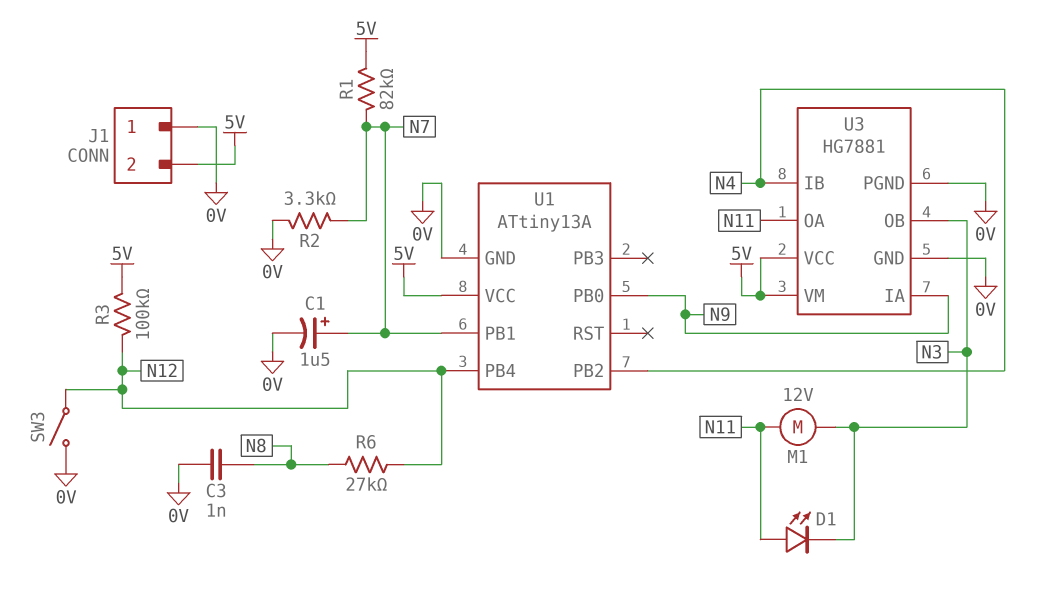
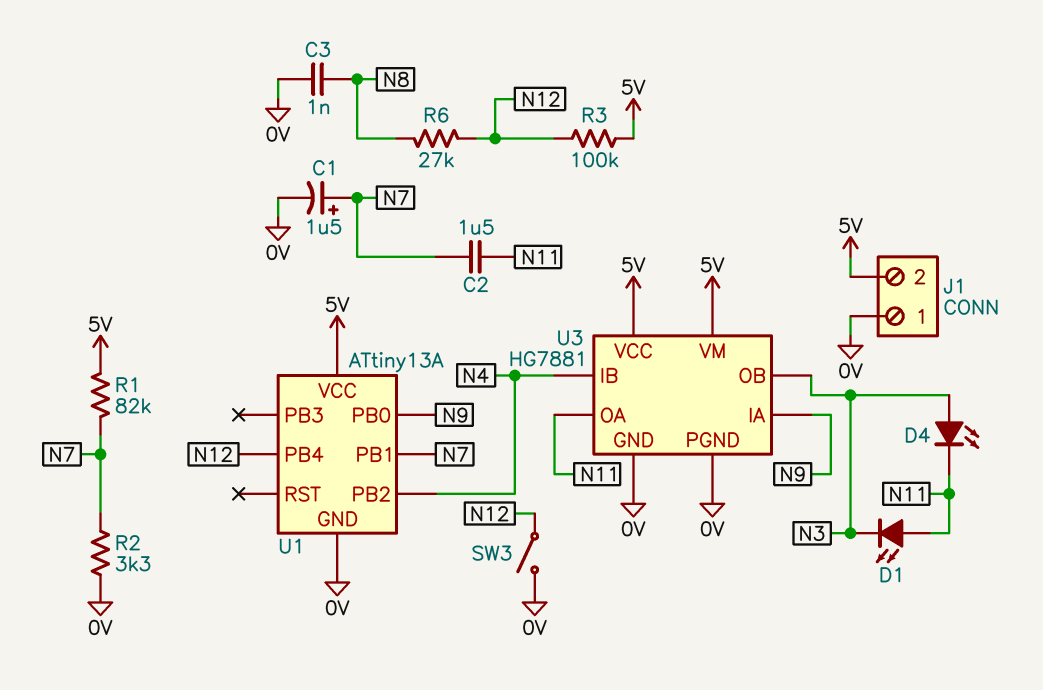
C2: none -> 1.5uF (N7, N11)
D4: none -> LED (A N3, K N11)
M1: motor 12V (N3, N11) -> none

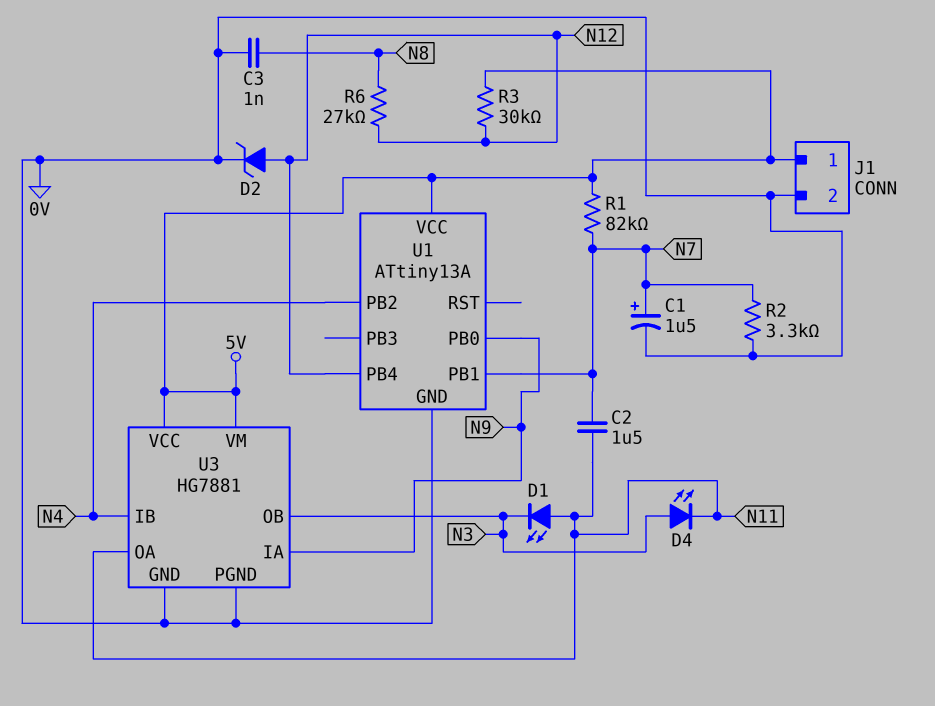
D2: none -> zener (A N12, K 0V)
J1 pin 1: 0V -> 5V
J1 pin 2: 5V -> 0V
R3: 100k (5V, N12) -> 30k (5V, N12)
SW3: switch (0V, N12) -> none

